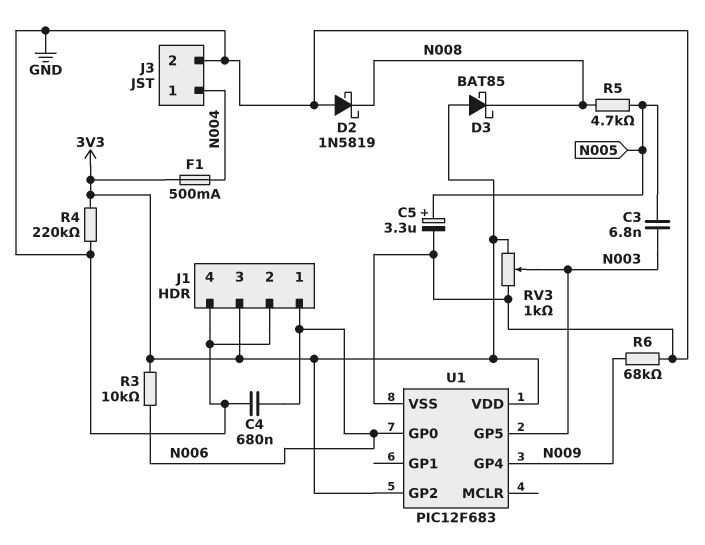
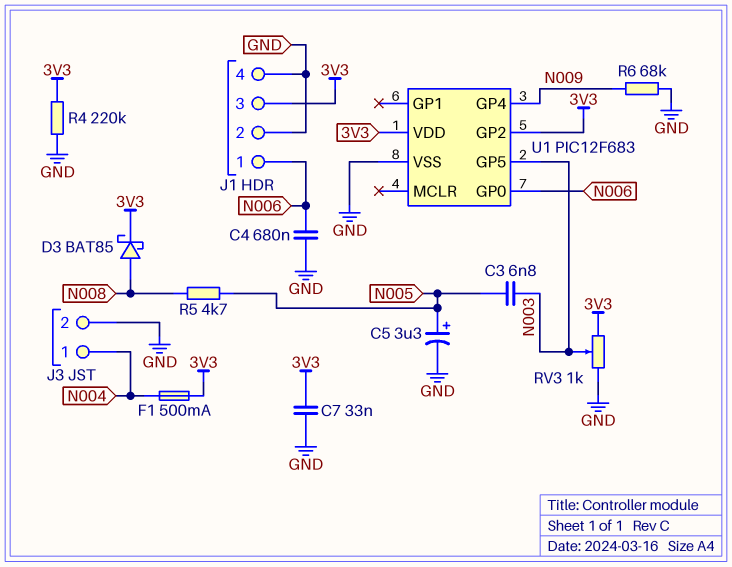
C7: none -> 33nF (3V3, GND)
D2: schottky 1N5819 (A GND, K N008) -> none
D3: schottky BAT85 (A 3V3, K N008) -> schottky BAT85 (A N008, K 3V3)
R3: 10k (3V3, N006) -> none

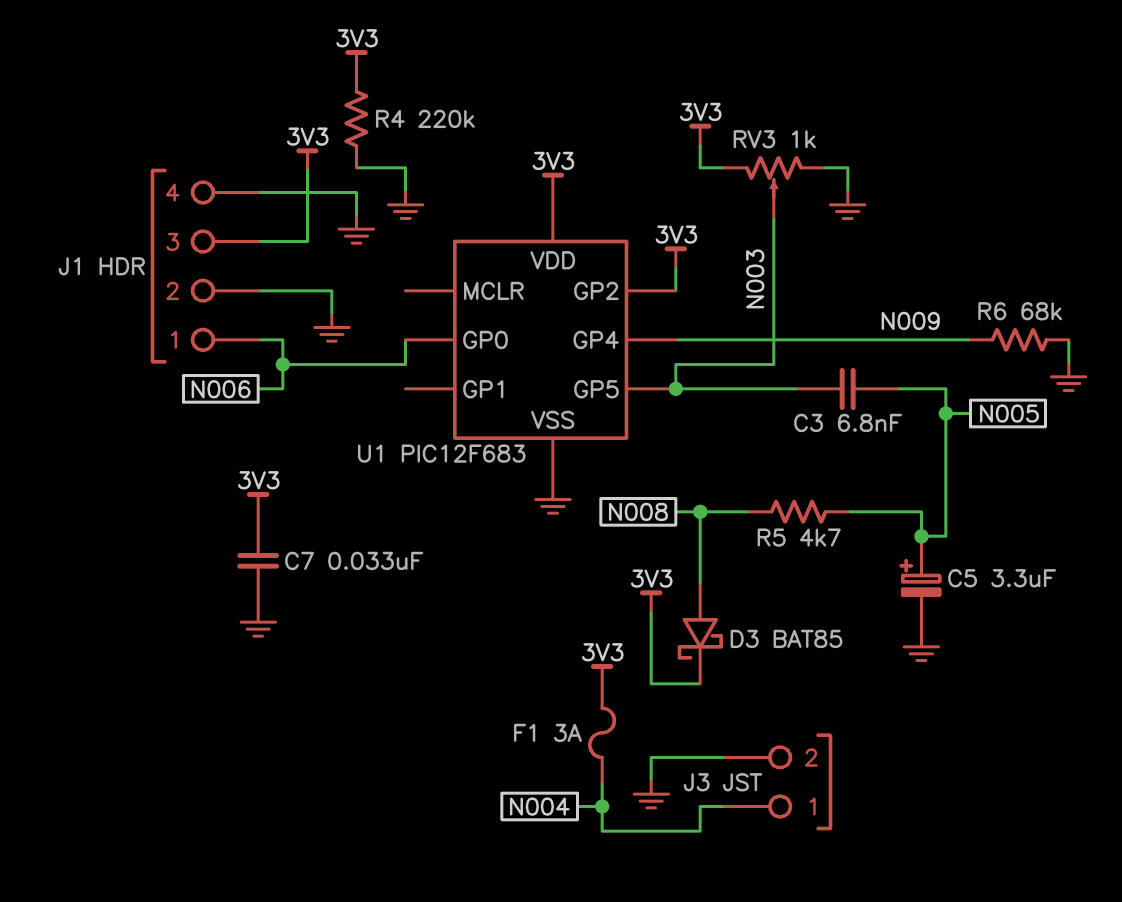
C4: 680nF (GND, N006) -> none
F1: 500mA (3V3, N004) -> 3A (3V3, N004)

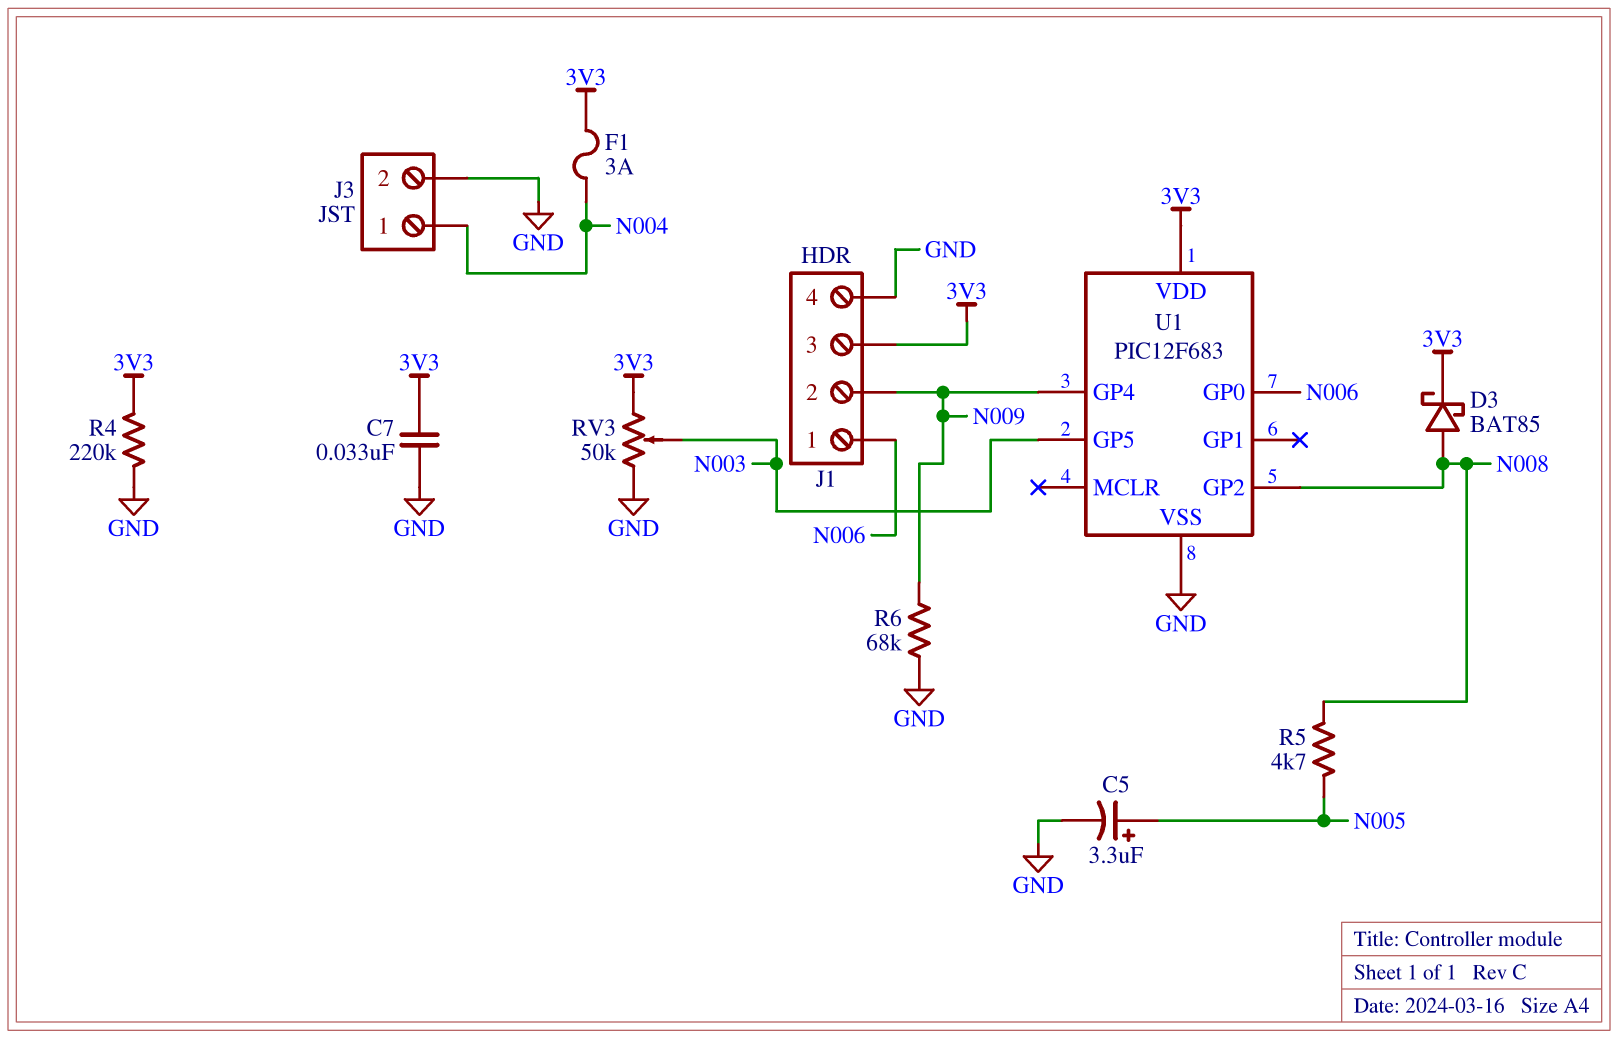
C3: 6.8nF (N003, N005) -> none
J1 pin 2: GND -> N009
RV3: 1k (3V3, GND, wiper N003) -> 50k (3V3, GND, wiper N003)
U1 pin GP2: 3V3 -> N008

